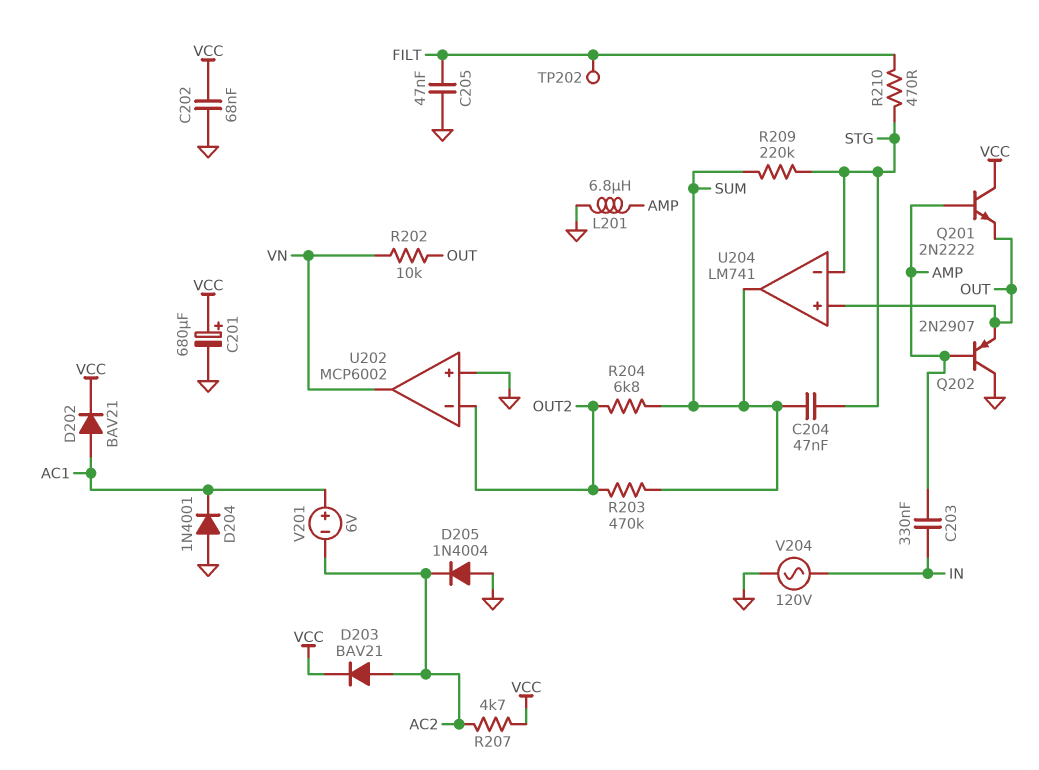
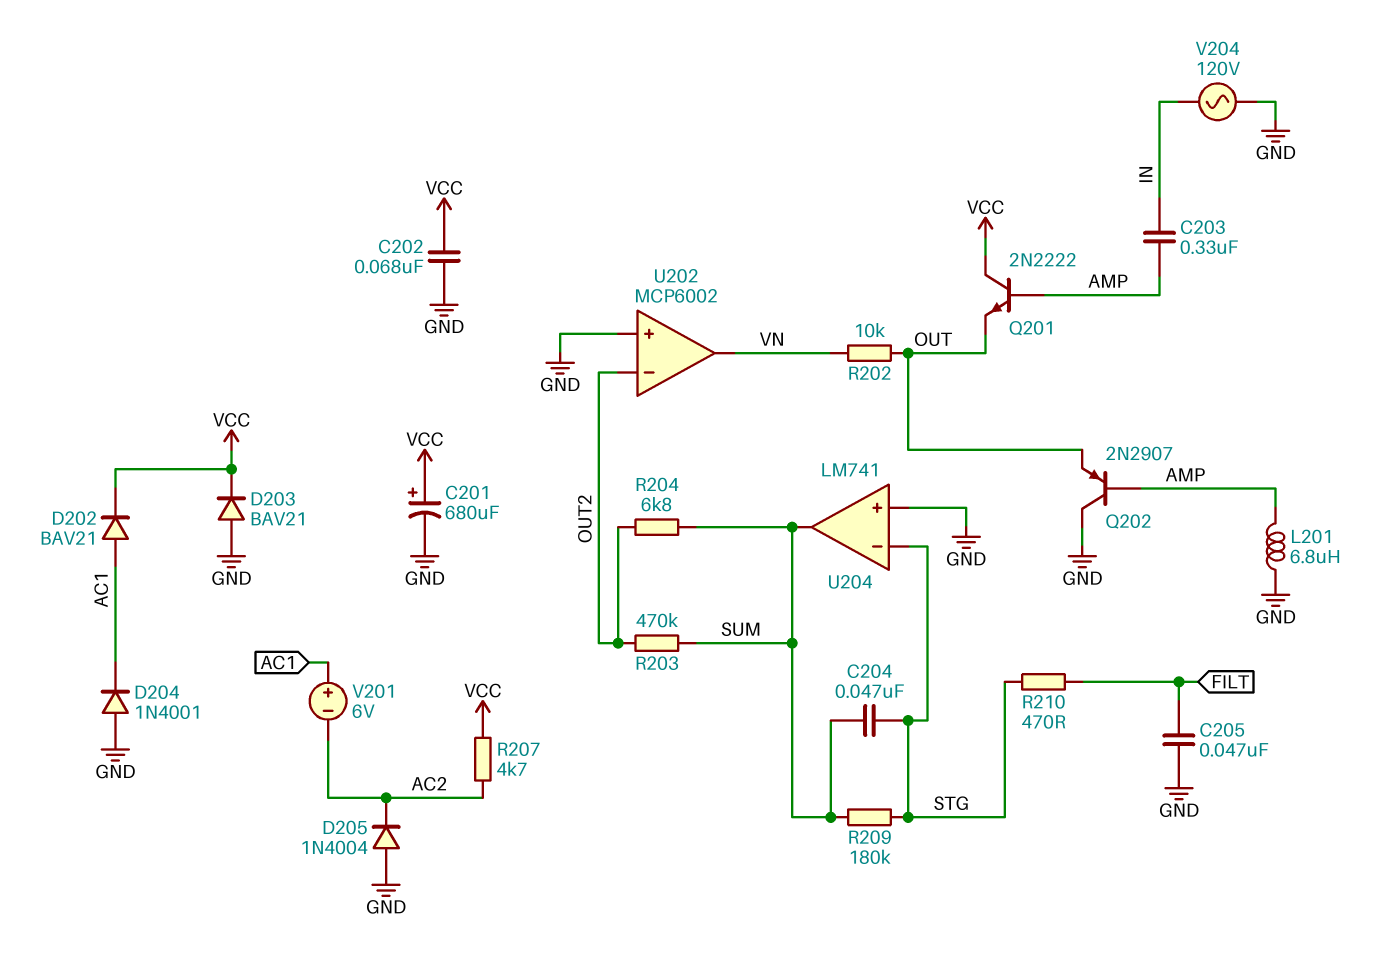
D203: diode BAV21 (A AC2, K VCC) -> diode BAV21 (A GND, K VCC)
R209: 220k (STG, SUM) -> 180k (STG, SUM)
TP202: test point (FILT) -> none
U204 pin in+: OUT -> GND

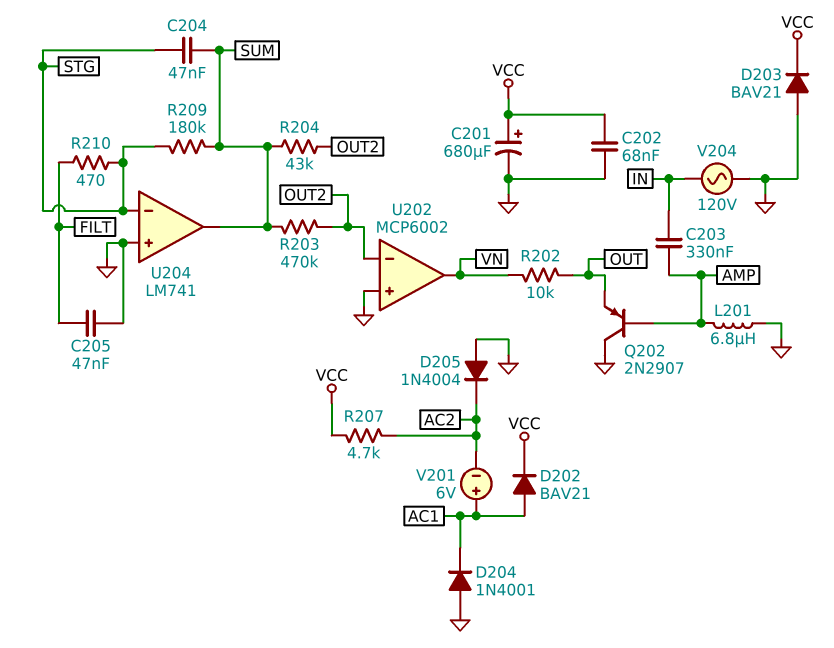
Q201: NPN 2N2222 (B AMP, C VCC, E OUT) -> none
R204: 6.8k (OUT2, SUM) -> 43k (OUT2, SUM)

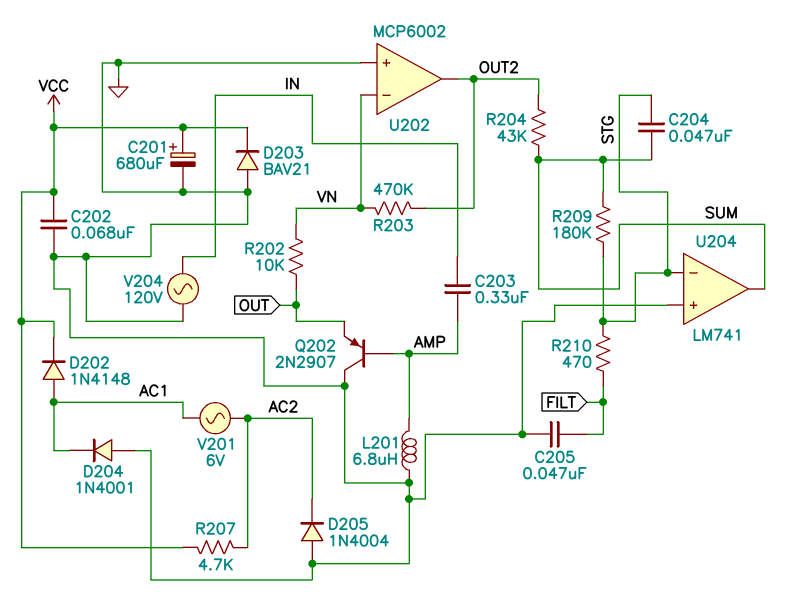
D202: diode BAV21 (A AC1, K VCC) -> diode 1N4148 (A AC1, K VCC)
R203: 470k (OUT2, SUM) -> 470k (OUT2, VN)
U202 pin in-: OUT2 -> VN
U202 pin out: VN -> OUT2
V201: 6V (plus AC1, minus AC2) -> AC 6V (AC1, AC2)

